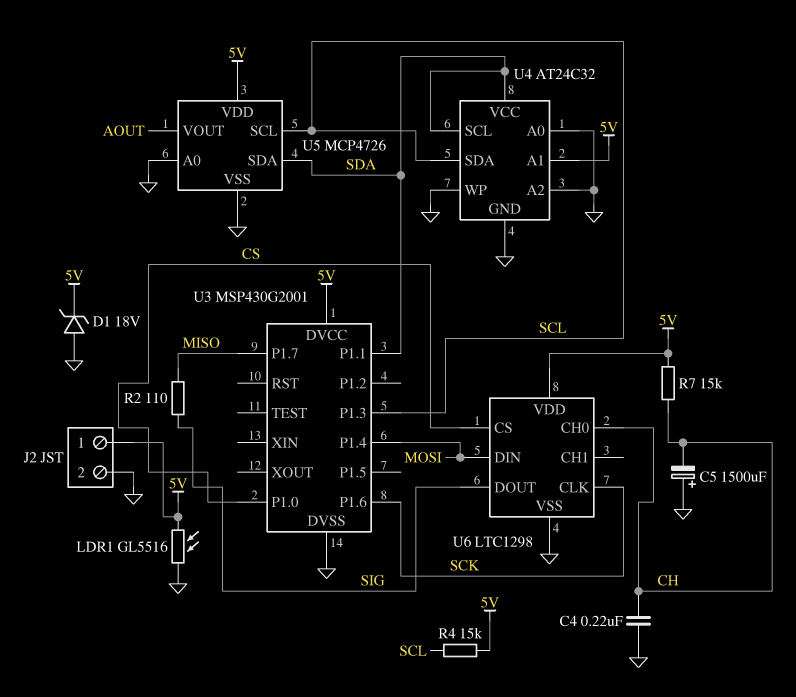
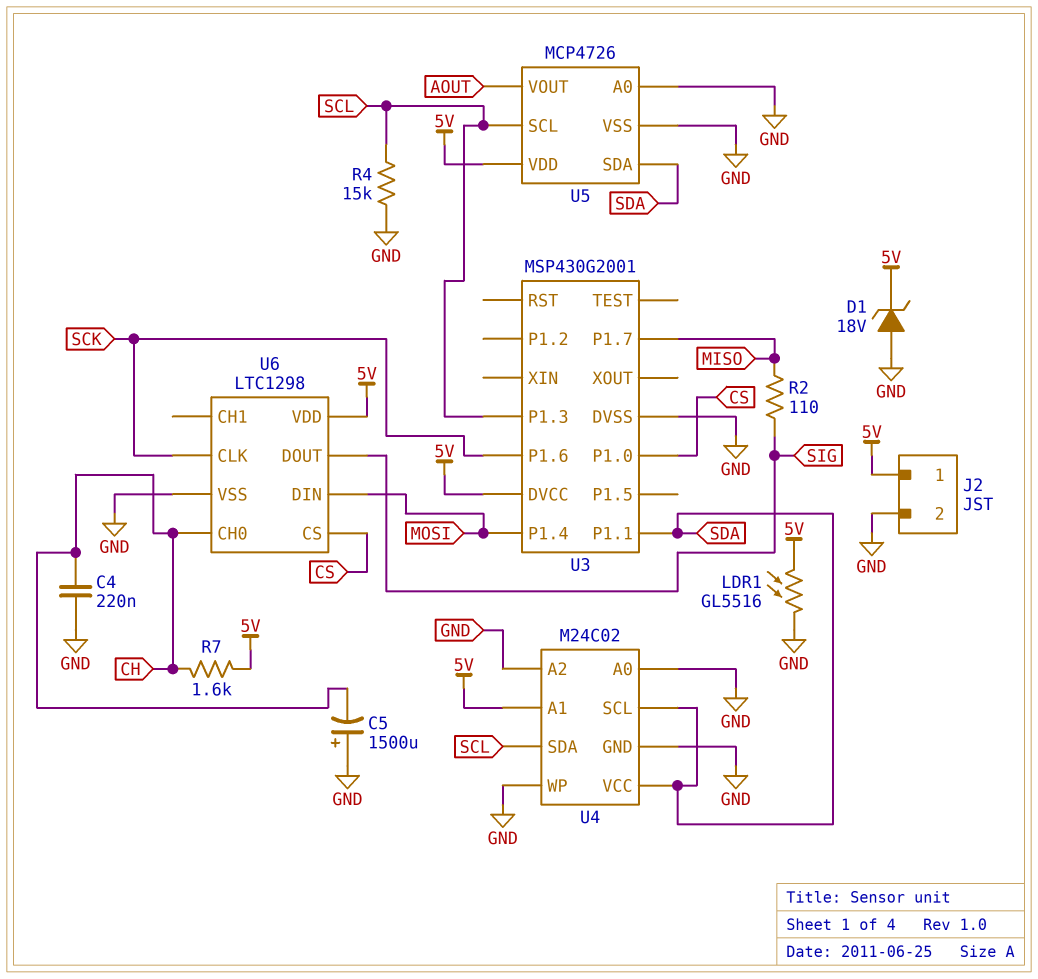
R4: 15k (5V, SCL) -> 15k (GND, SCL)
R7: 15k (5V, CH) -> 1.6k (5V, CH)
U4: AT24C32 -> M24C02

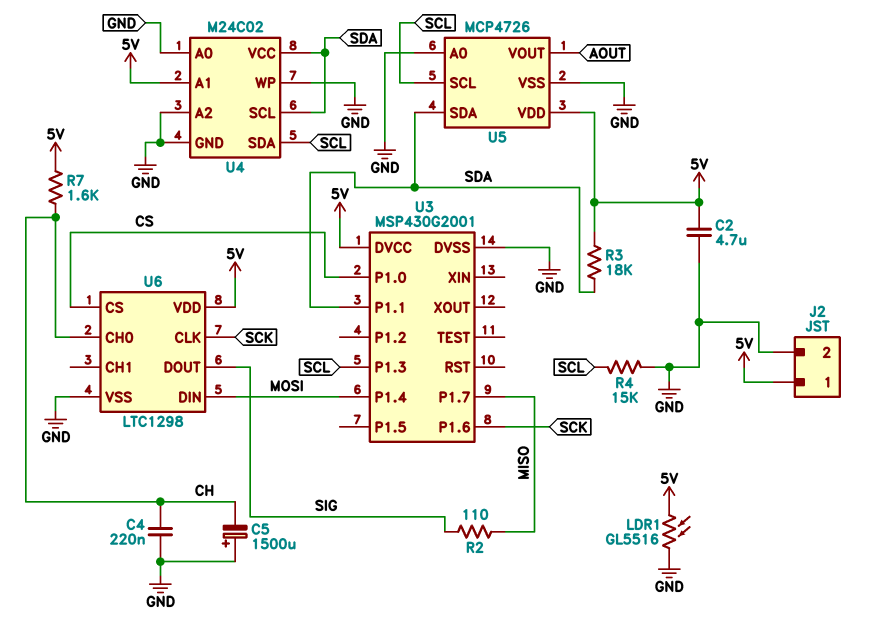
C2: none -> 4.7uF (5V, GND)
D1: zener 18V (A GND, K 5V) -> none
R3: none -> 18k (5V, SDA)

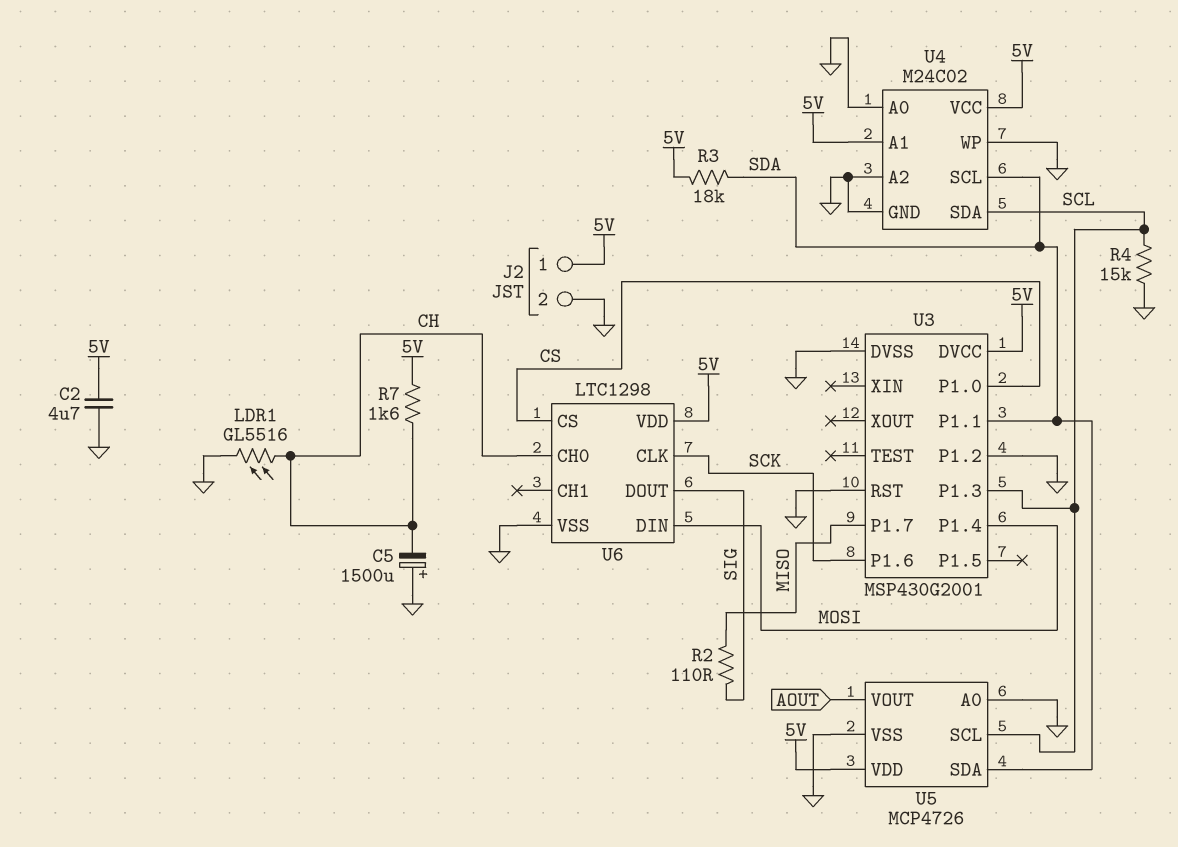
C4: 220nF (CH, GND) -> none
LDR1: GL5516 (5V, GND) -> GL5516 (CH, GND)
U3 pin P1.2: none -> GND
U3 pin RST: none -> GND
U4 pin VCC: SDA -> 5V

